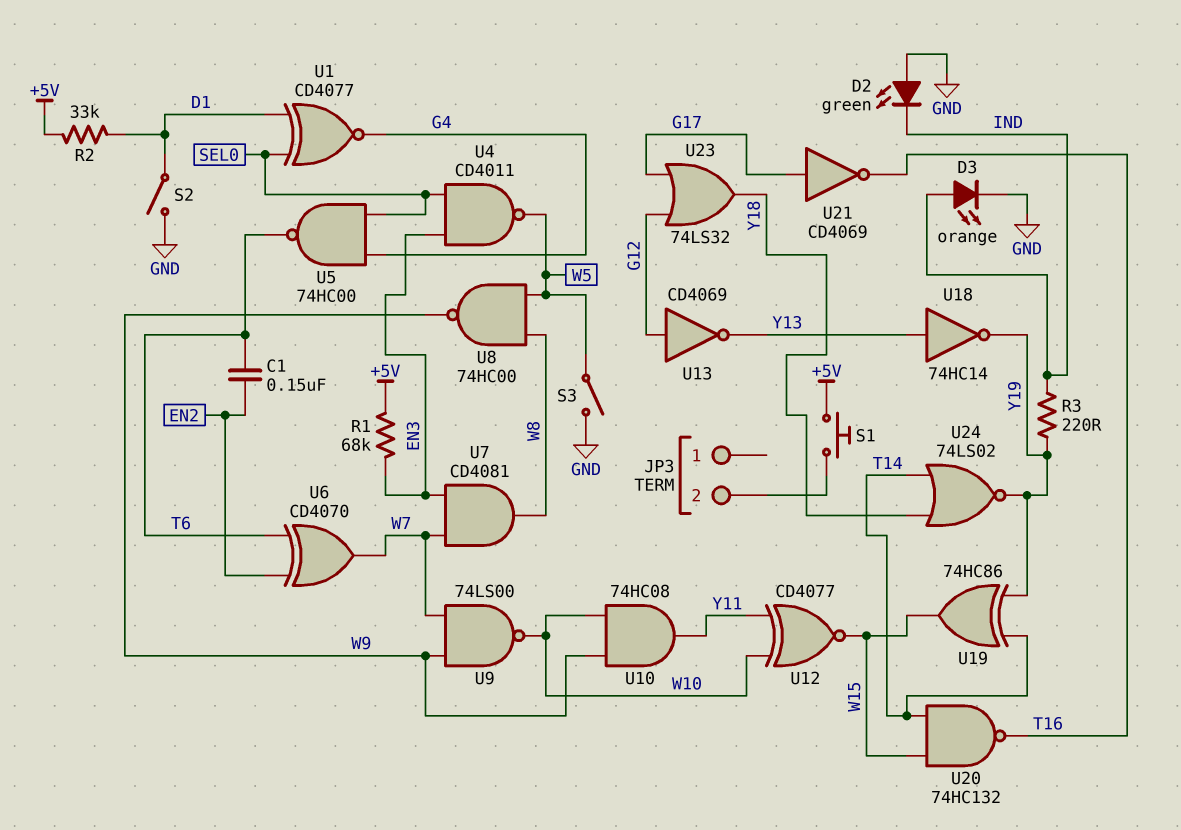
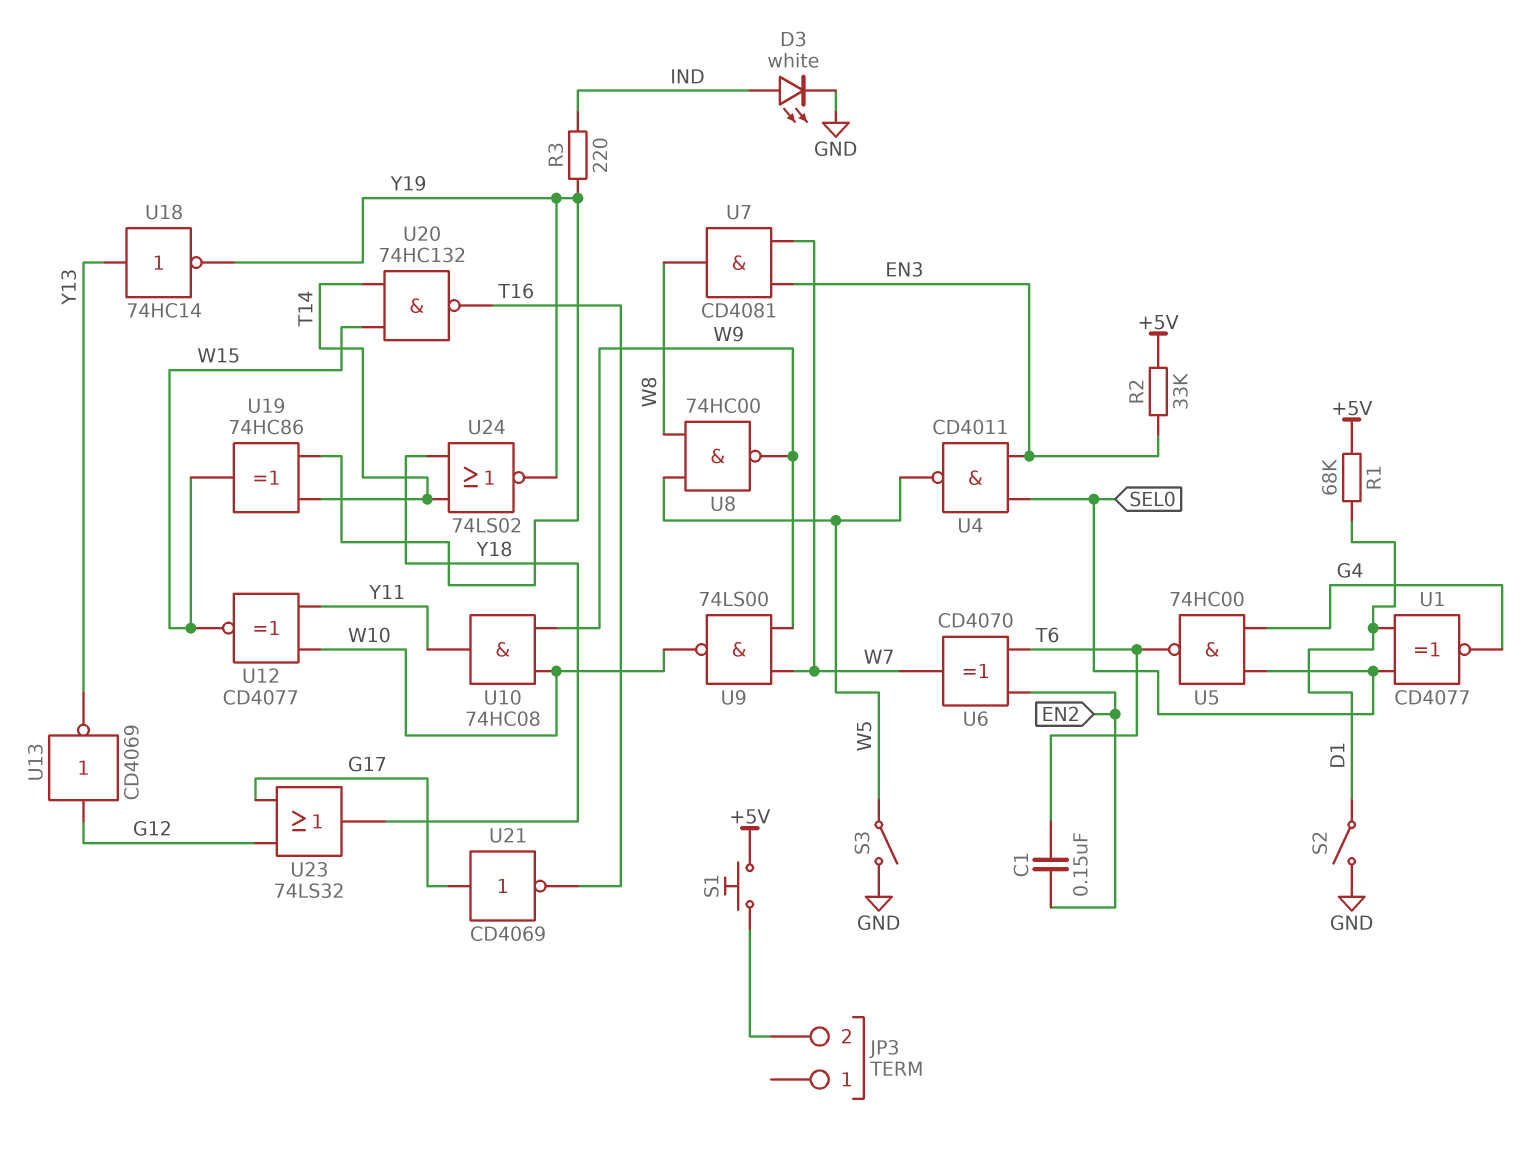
D2: LED green (A GND, K IND) -> none
D3: LED orange (A IND, K GND) -> LED white (A IND, K GND)
R1: 68k (+5V, EN3) -> 68k (+5V, D1)
R2: 33k (+5V, D1) -> 33k (+5V, EN3)

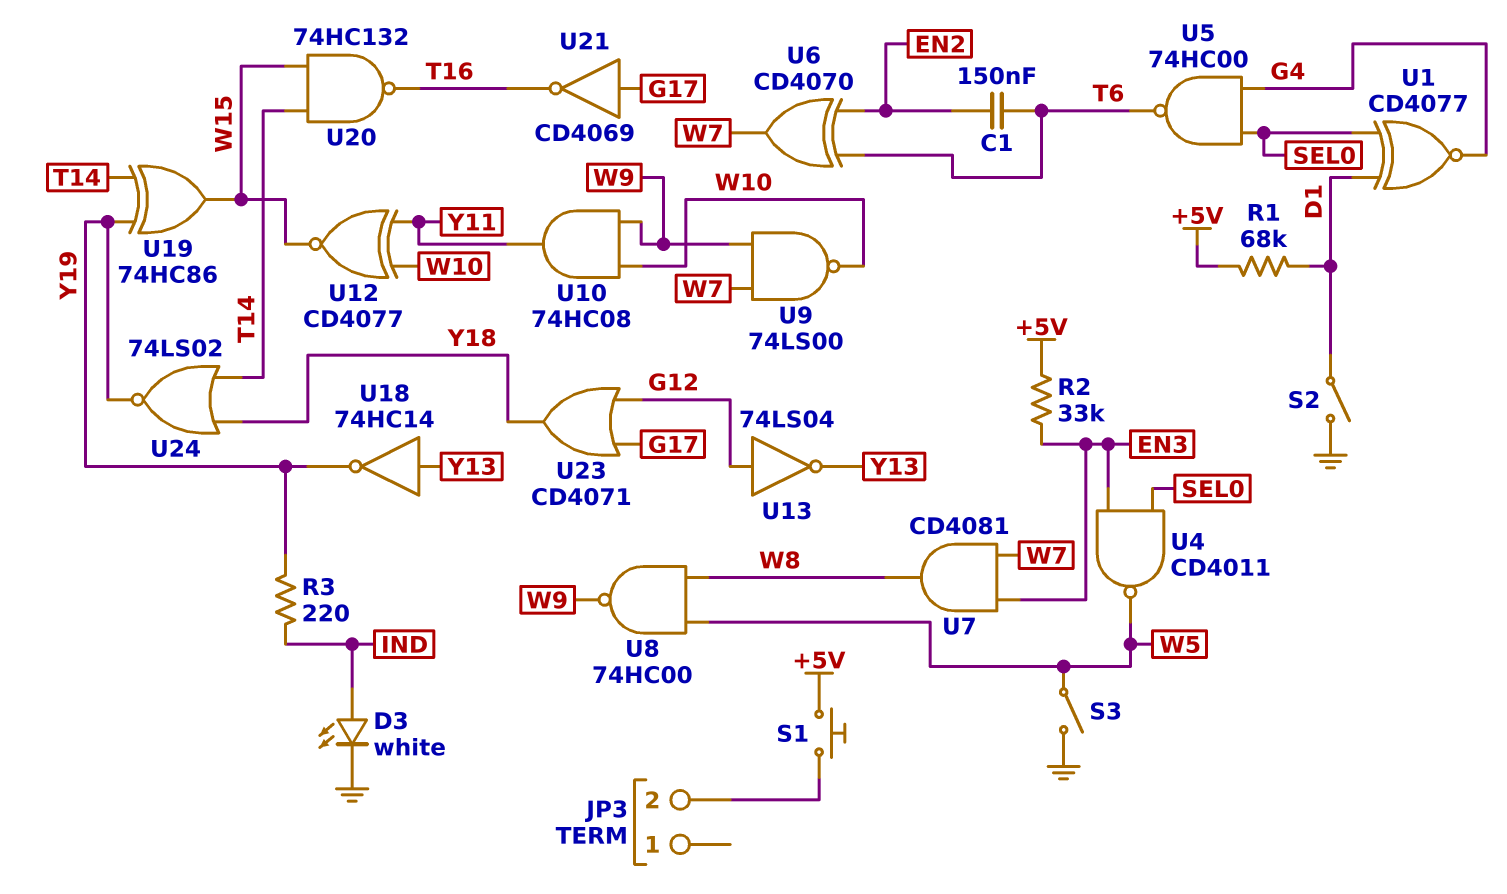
U13: NOT CD4069 (in G12, out Y13) -> NOT 74LS04 (in G12, out Y13)
U23: OR 74LS32 (in G12, in G17, out Y18) -> OR CD4071 (in G12, in G17, out Y18)

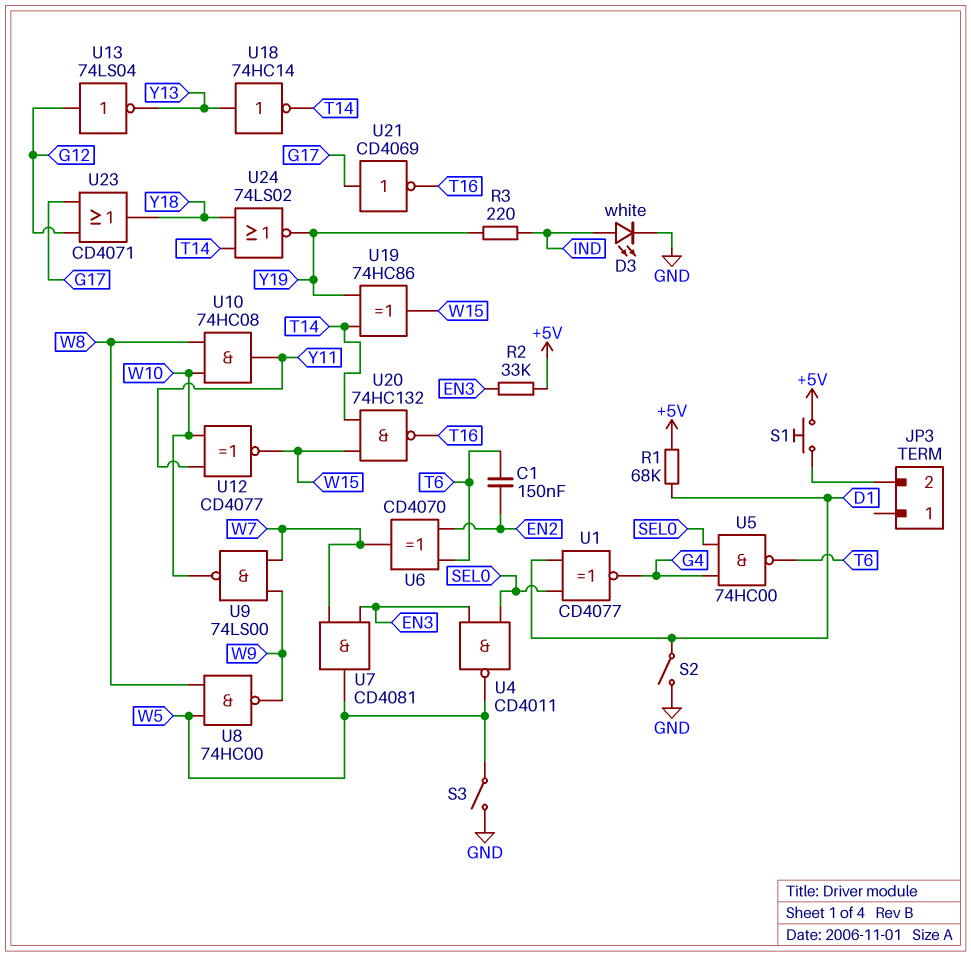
U7: AND CD4081 (in EN3, in W7, out W8) -> AND CD4081 (in EN3, in W7, out W5)
U10: AND 74HC08 (in W9, in W10, out Y11) -> AND 74HC08 (in W8, in W10, out Y11)
U18: NOT 74HC14 (in Y13, out Y19) -> NOT 74HC14 (in Y13, out T14)

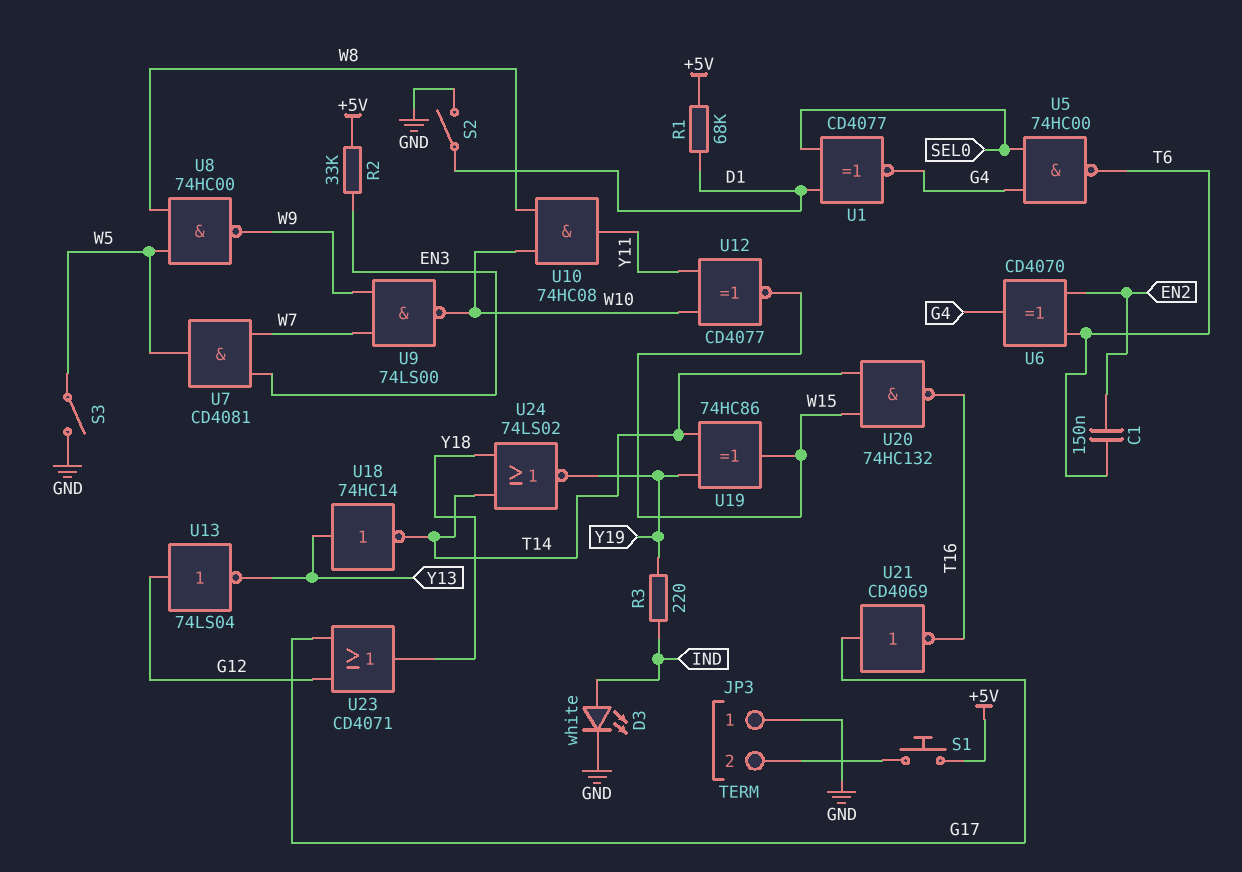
JP3 pin 1: none -> GND
U4: NAND CD4011 (in EN3, in SEL0, out W5) -> none
U6: XOR CD4070 (in EN2, in T6, out W7) -> XOR CD4070 (in EN2, in T6, out G4)

